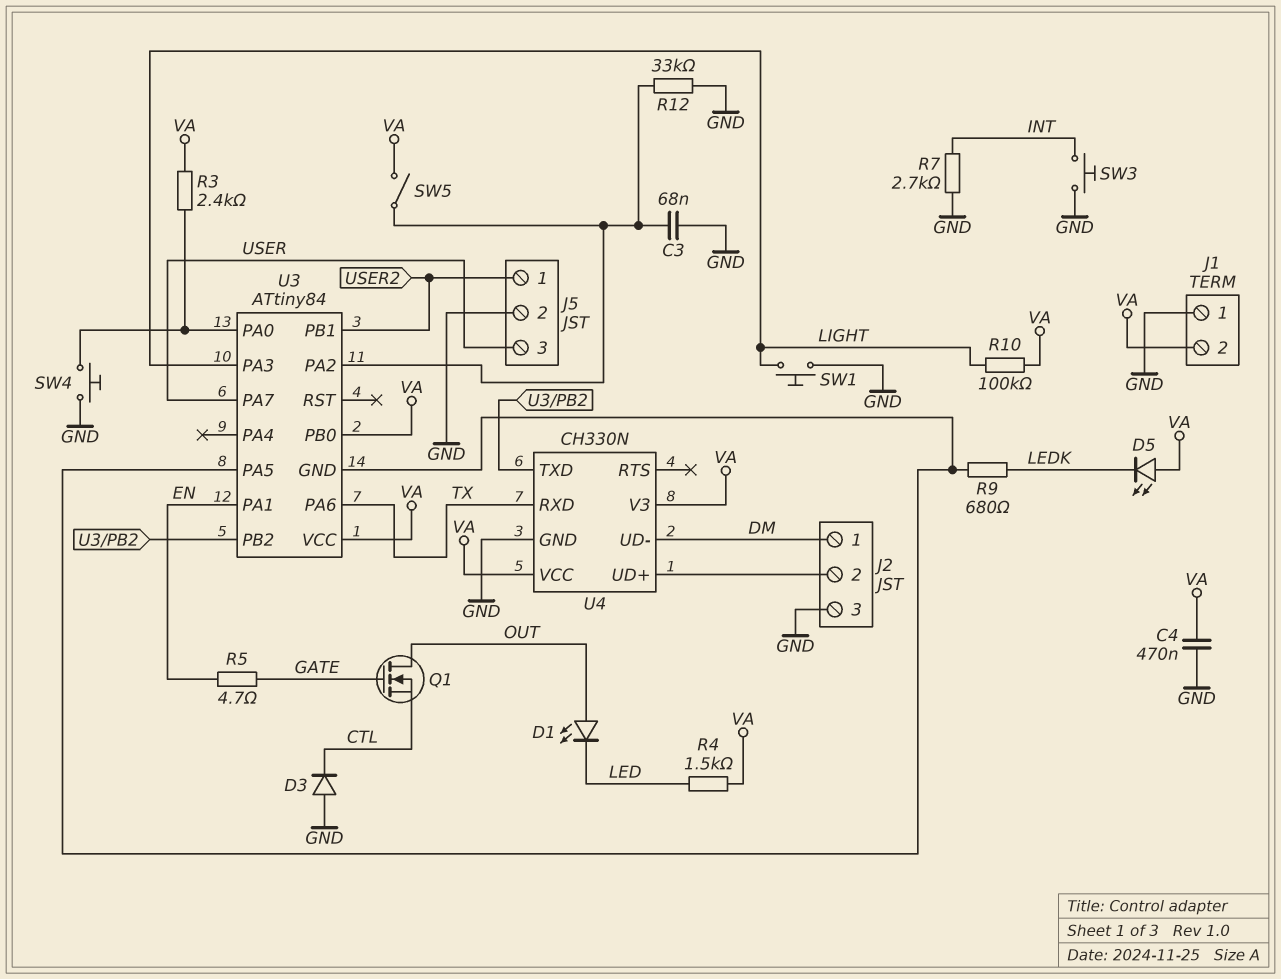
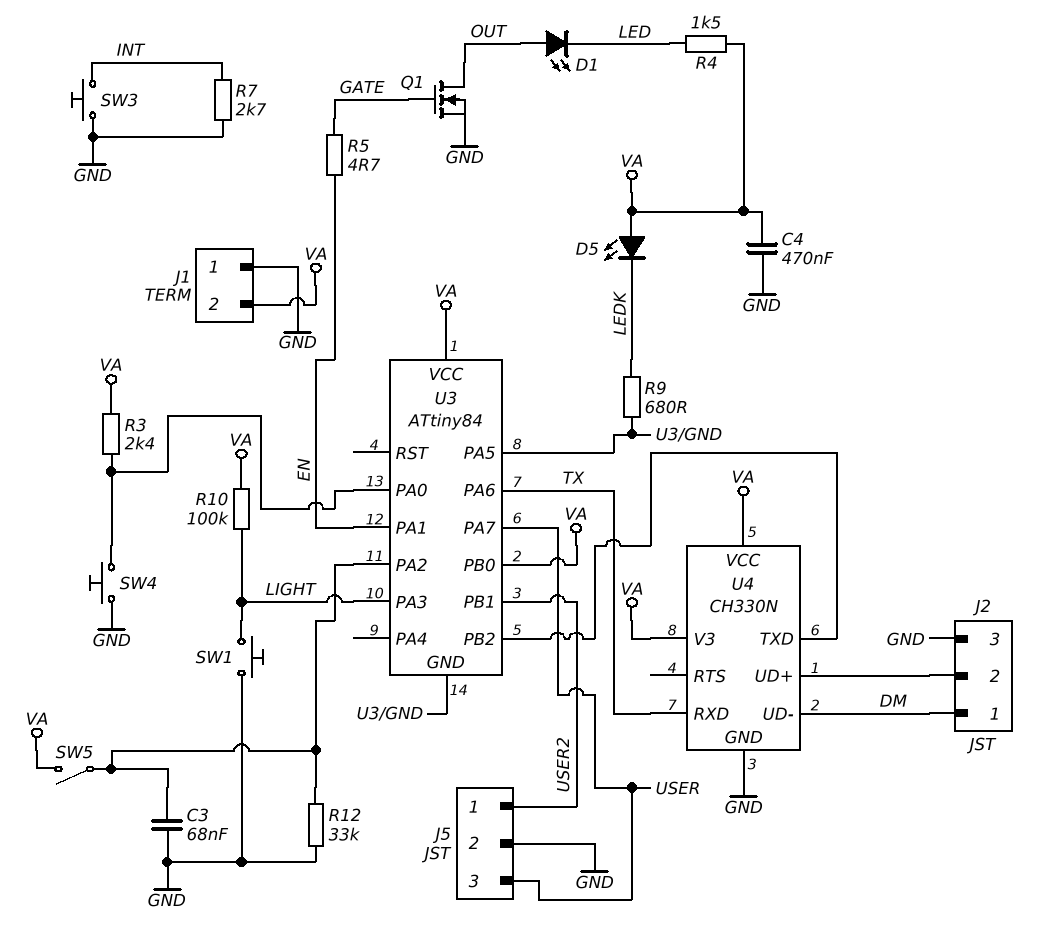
D3: diode (A GND, K CTL) -> none
Q1: NMOS (G GATE, D OUT, S CTL) -> NMOS (G GATE, D OUT, S GND)

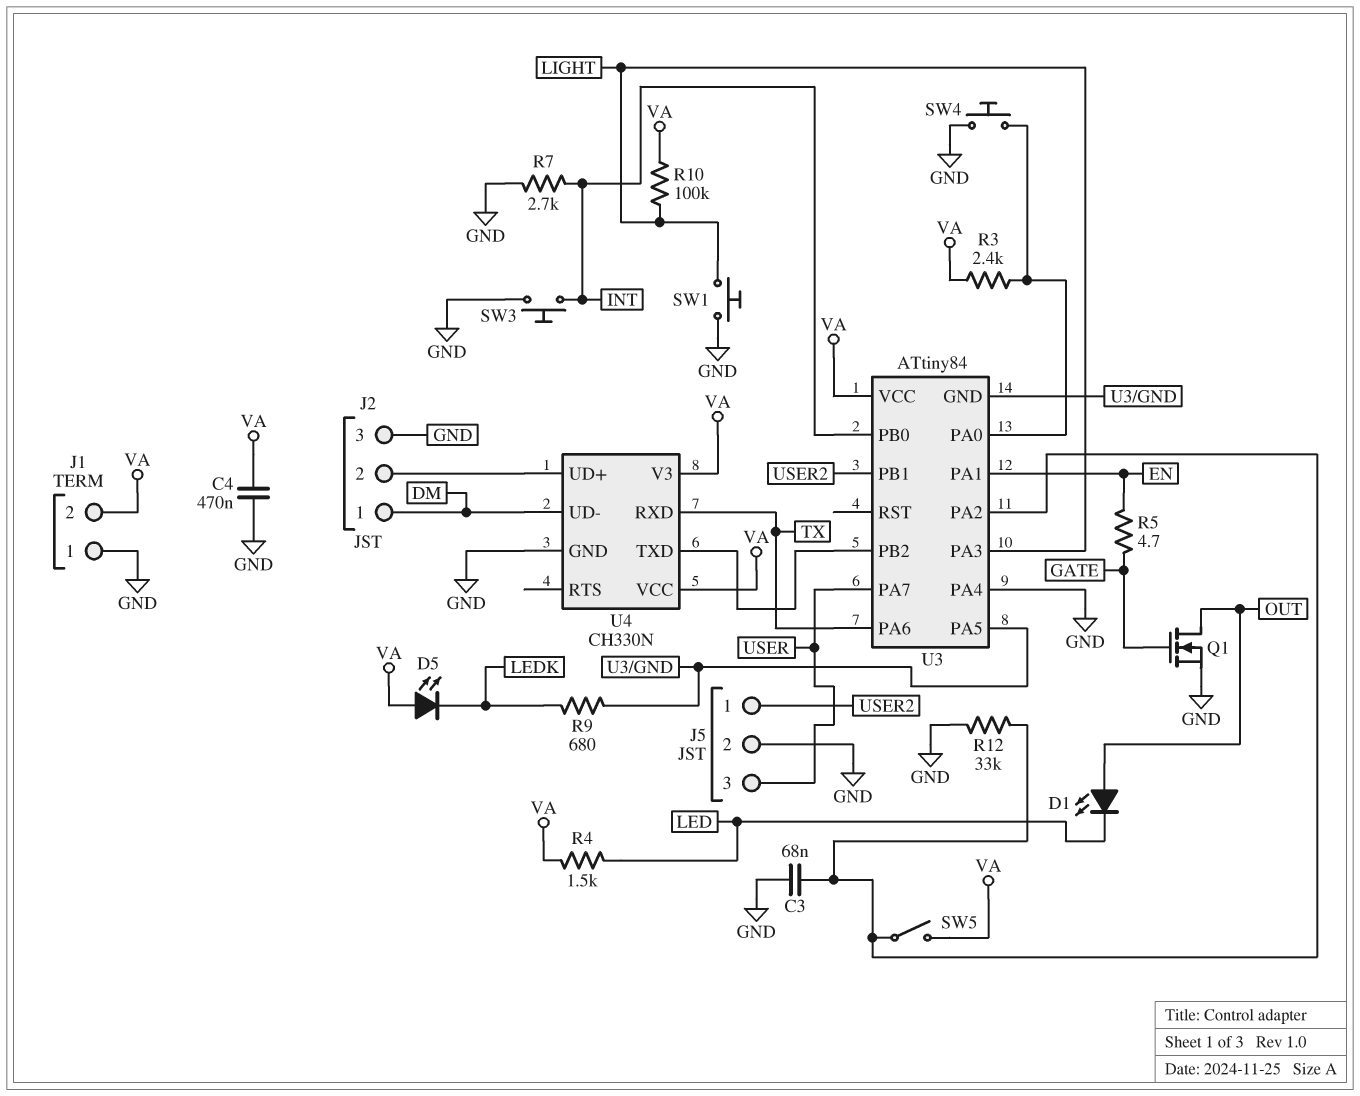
U3 pin PA4: none -> GND
U3 pin PB0: VA -> INT

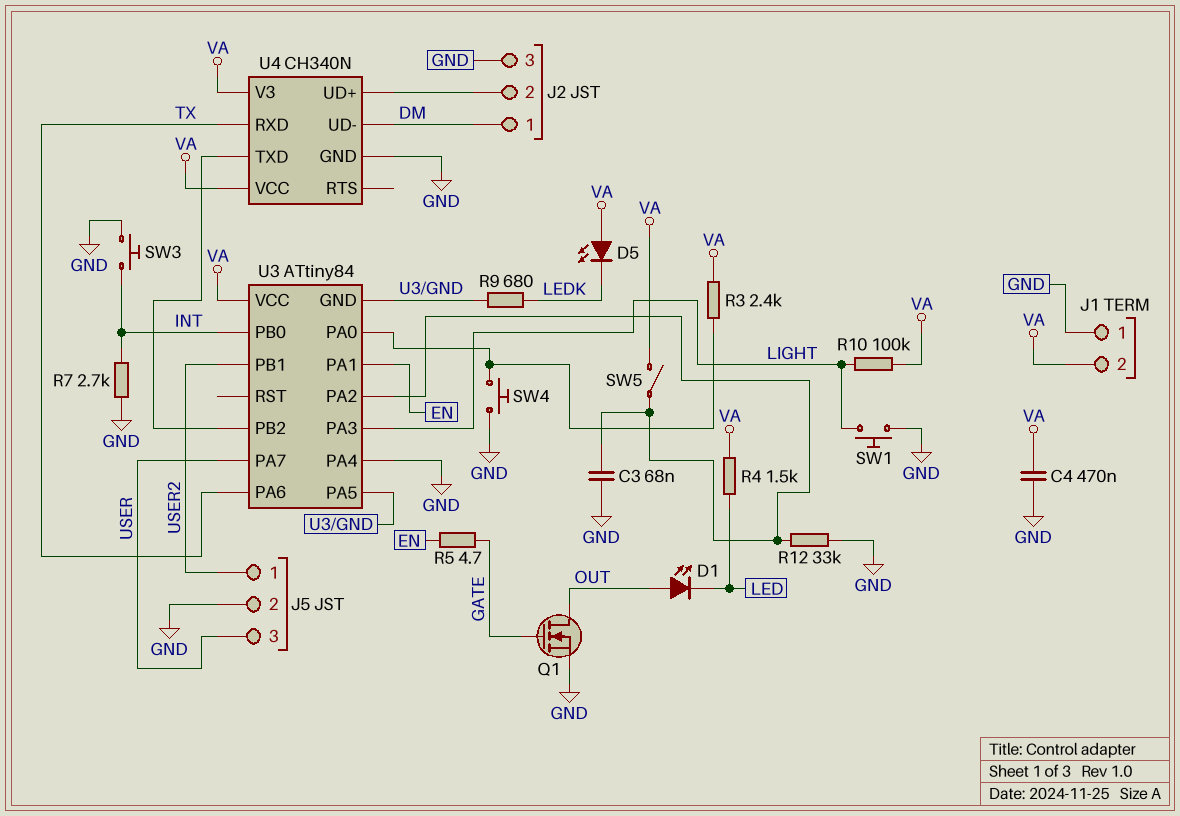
U4: CH330N -> CH340N

